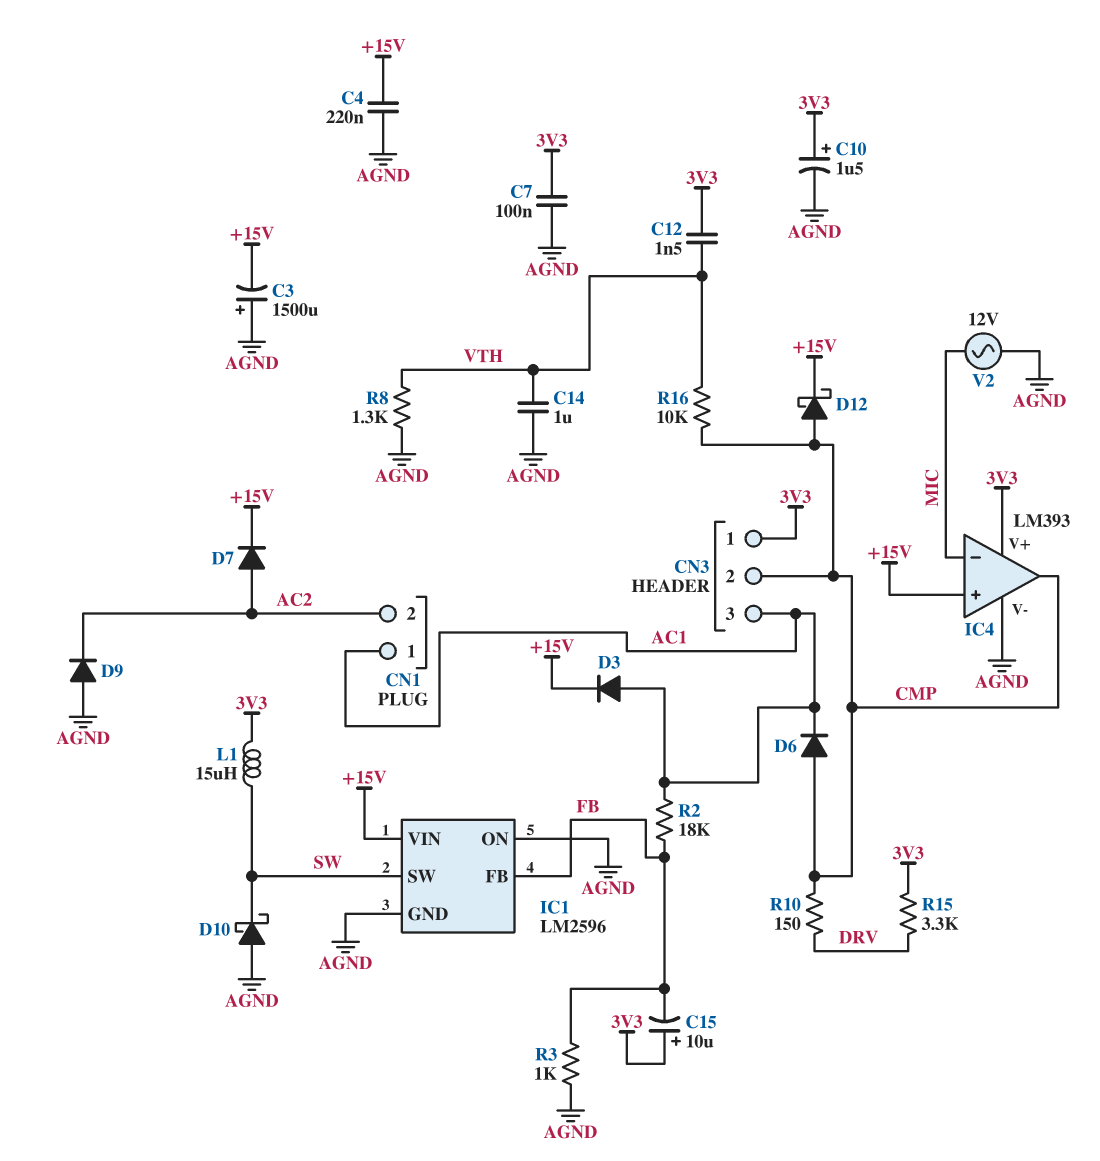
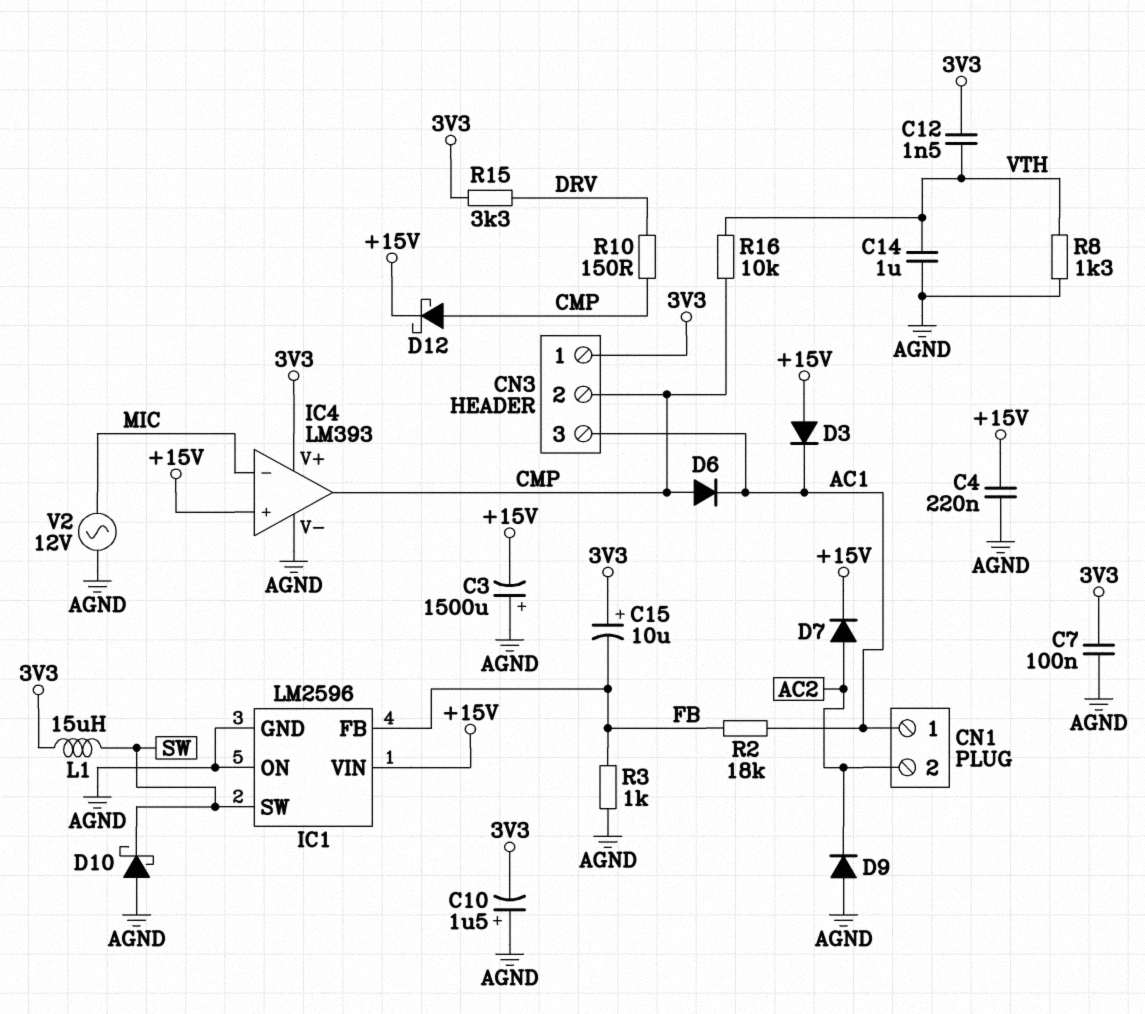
C10: 1.5uF (plus 3V3, minus AGND) -> 1.5uF (plus AGND, minus 3V3)
D3: diode (A AC1, K +15V) -> diode (A +15V, K AC1)

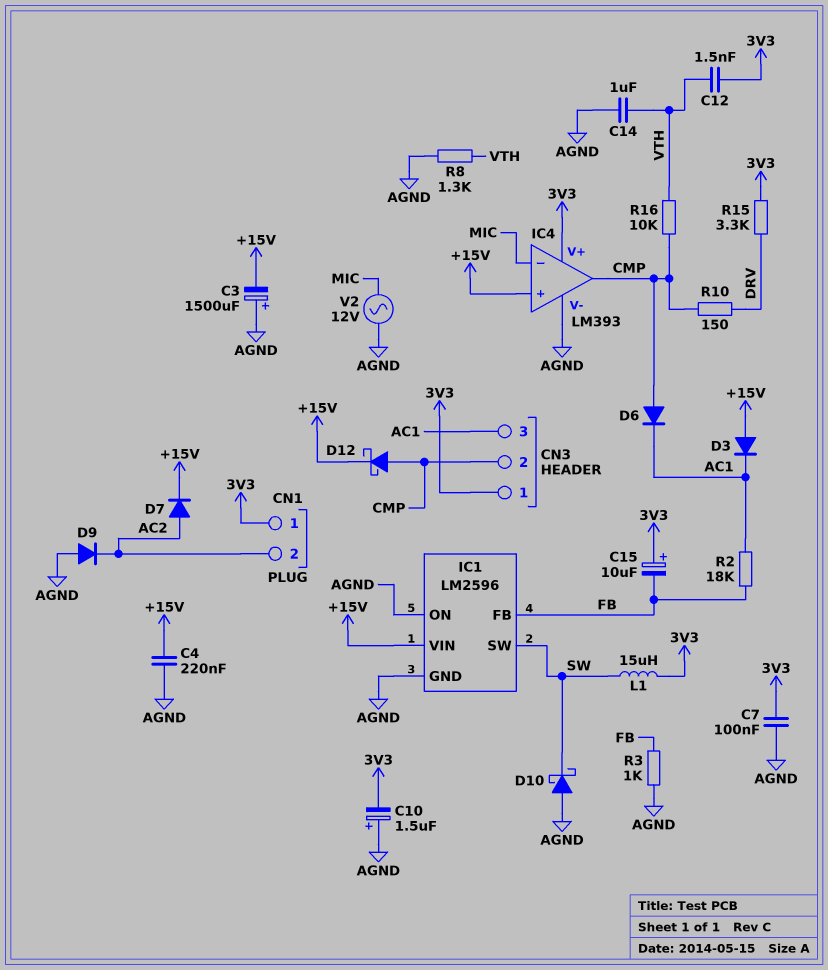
CN1 pin 1: AC1 -> 3V3

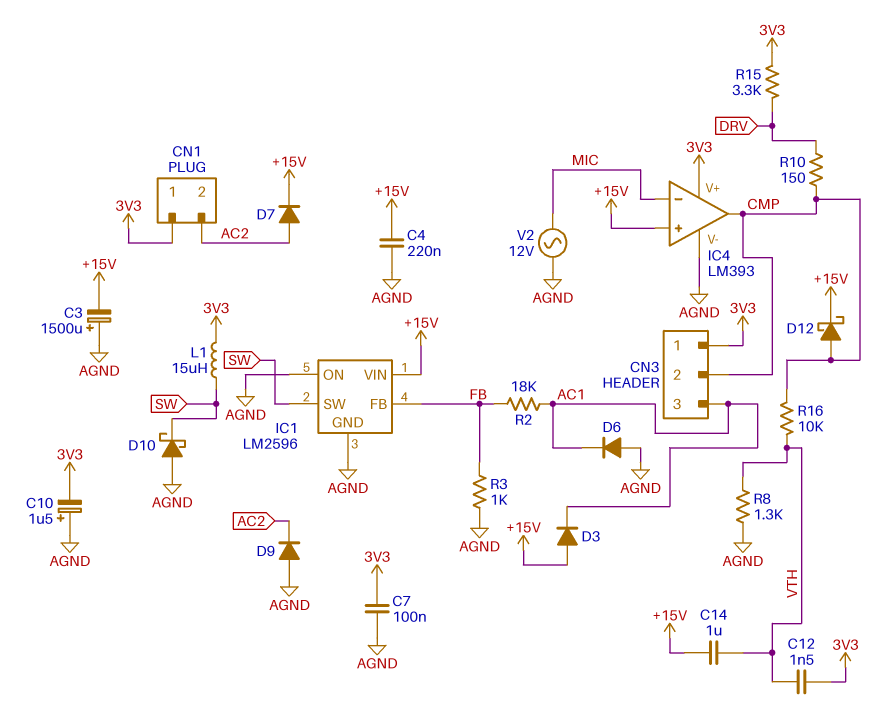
C14: 1uF (AGND, VTH) -> 1uF (+15V, VTH)
C15: 10uF (plus 3V3, minus FB) -> none
D6: diode (A CMP, K AC1) -> diode (A AGND, K AC1)

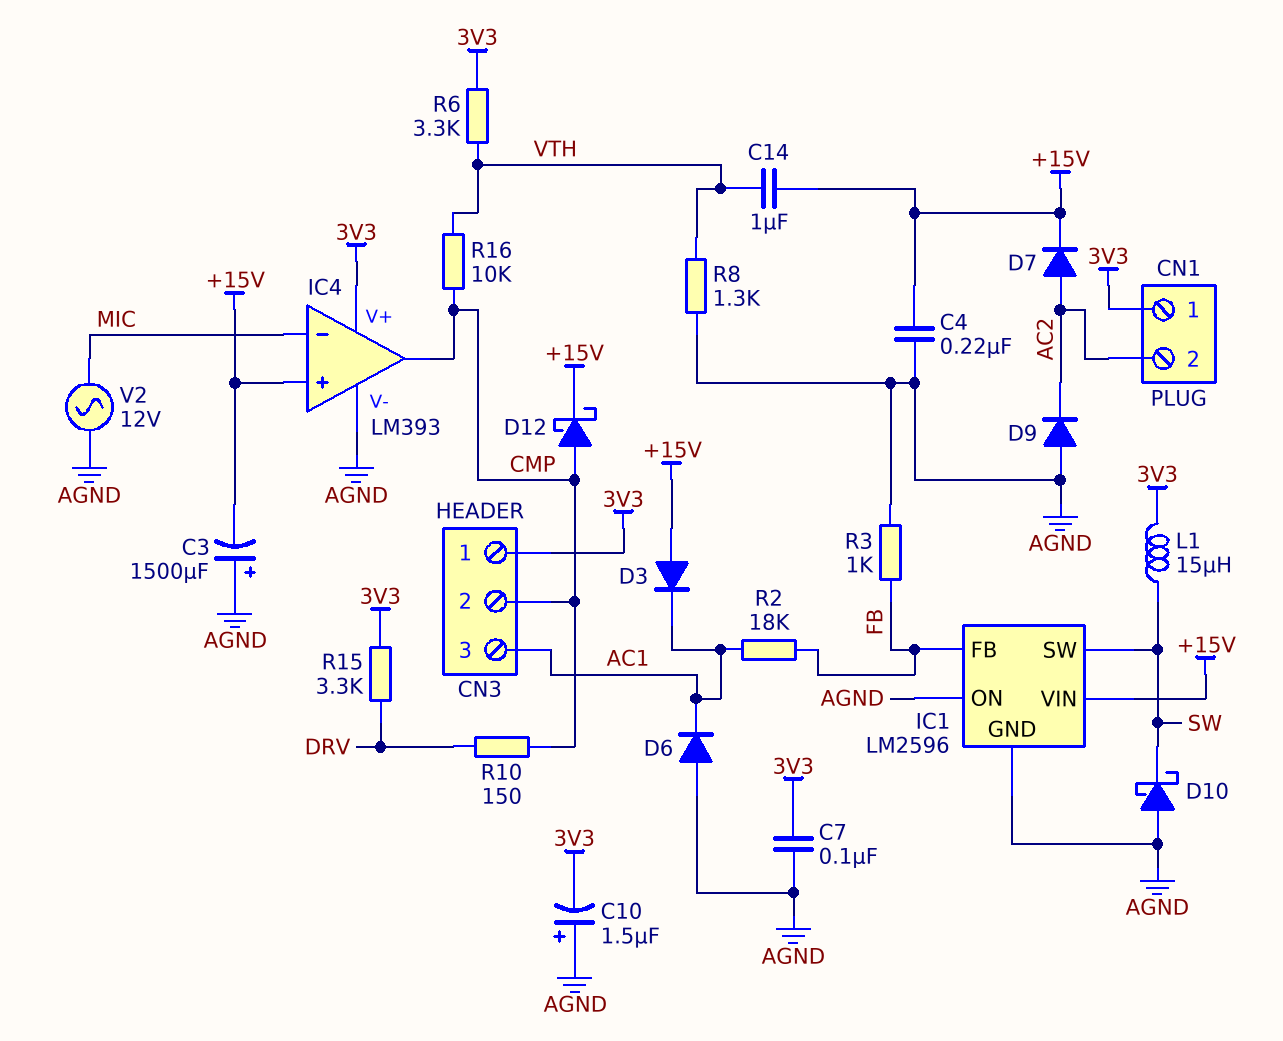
C12: 1.5nF (3V3, VTH) -> none
R6: none -> 3.3k (3V3, VTH)

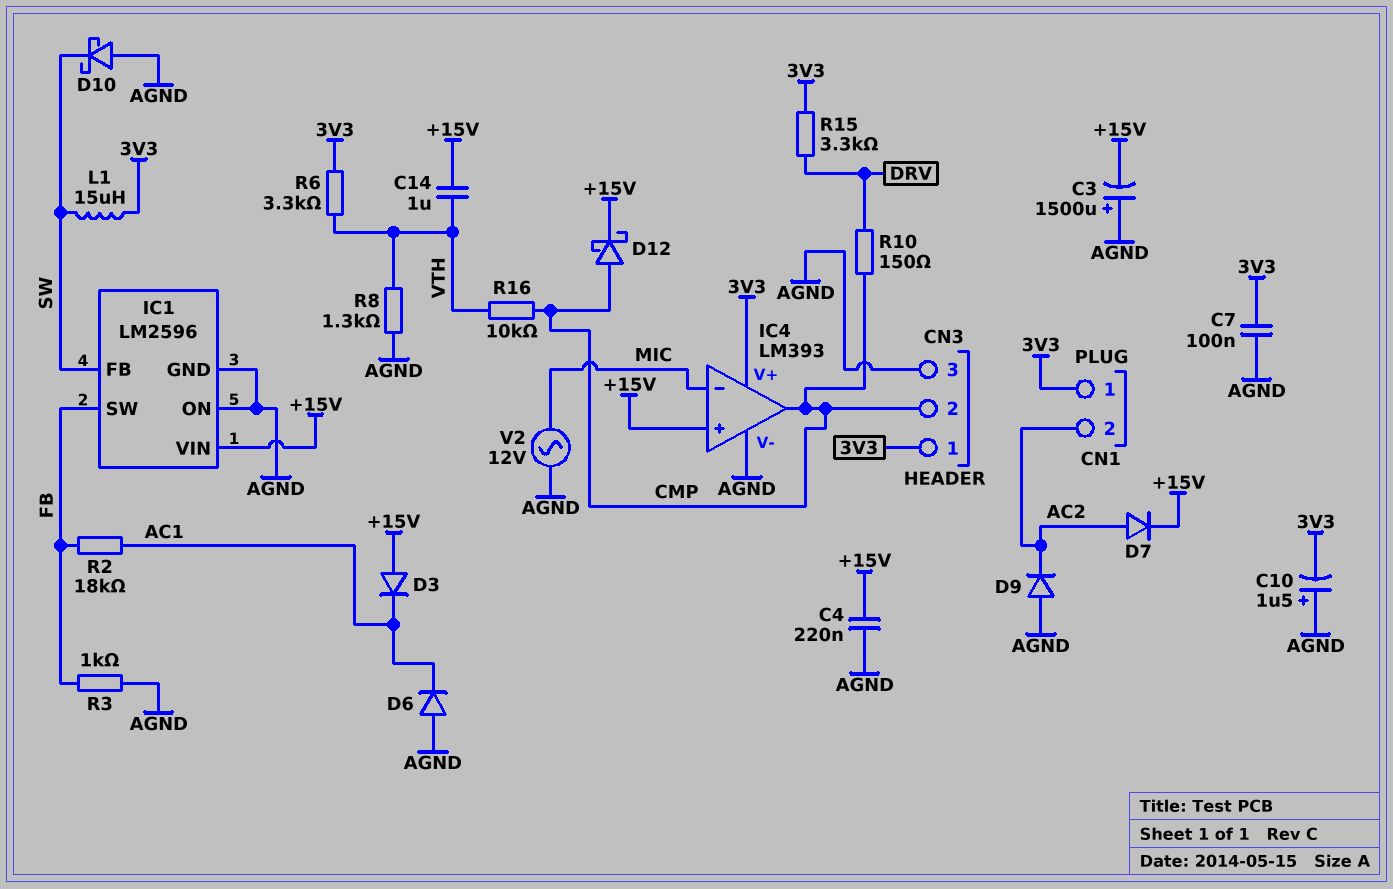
CN3 pin 3: AC1 -> AGND
IC1 pin FB: FB -> SW
IC1 pin SW: SW -> FB

